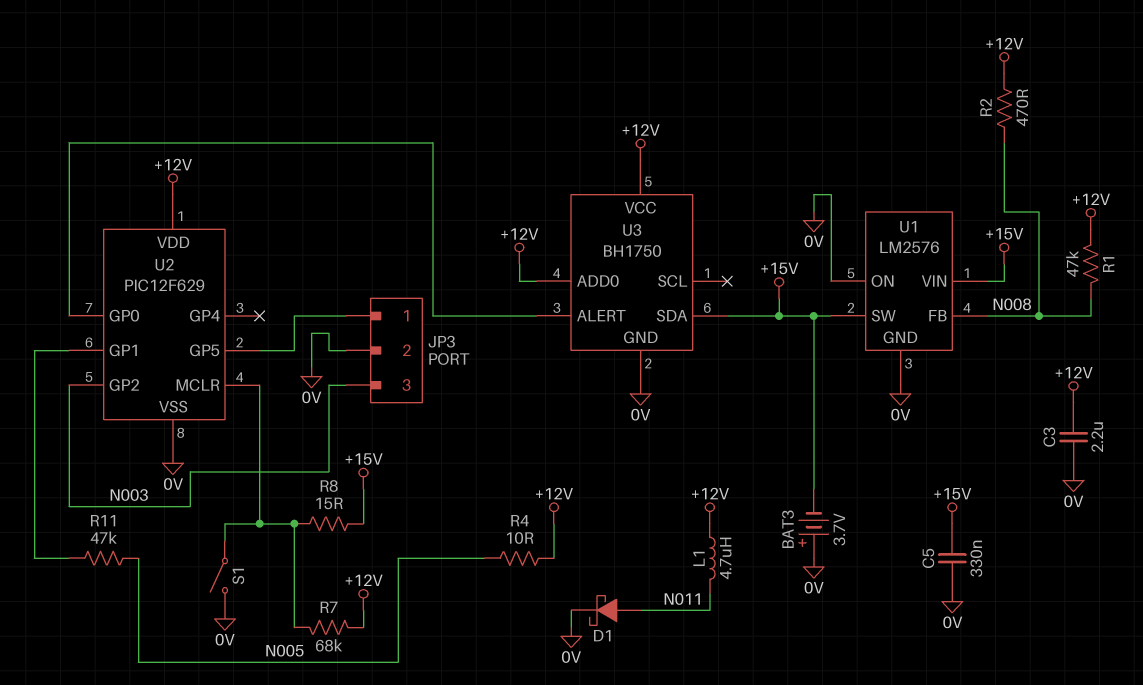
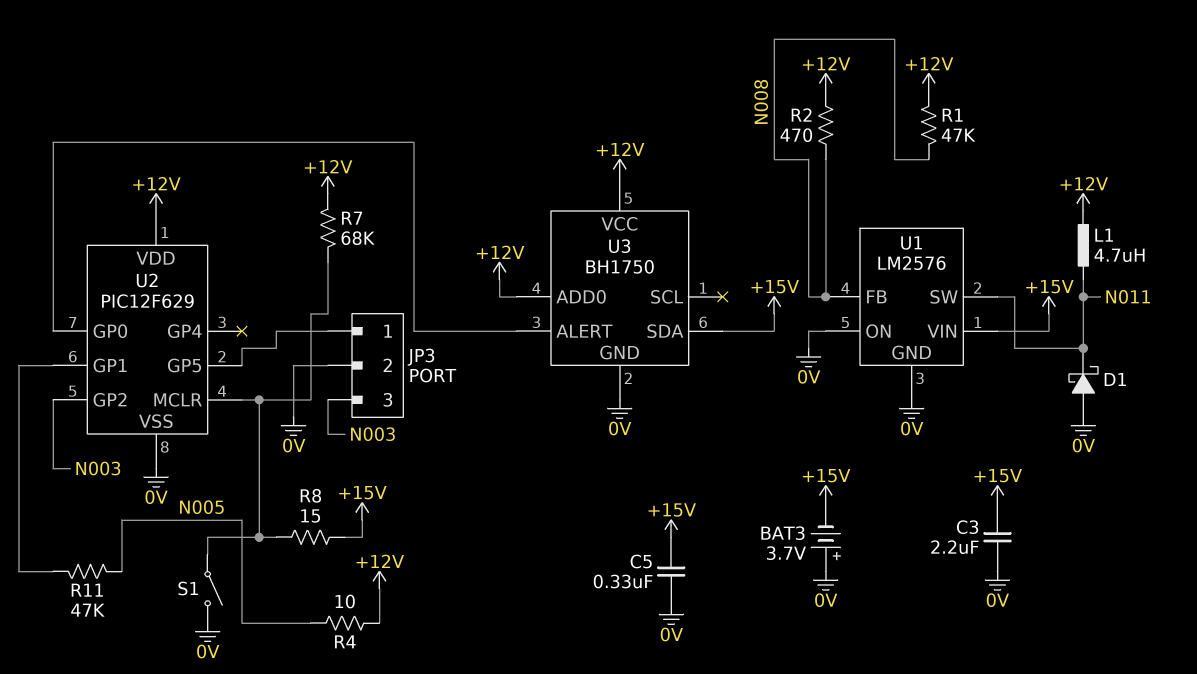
C3: 2.2uF (+12V, 0V) -> 2.2uF (+15V, 0V)
D1: schottky (A N011, K 0V) -> schottky (A 0V, K N011)
U1 pin SW: +15V -> N011

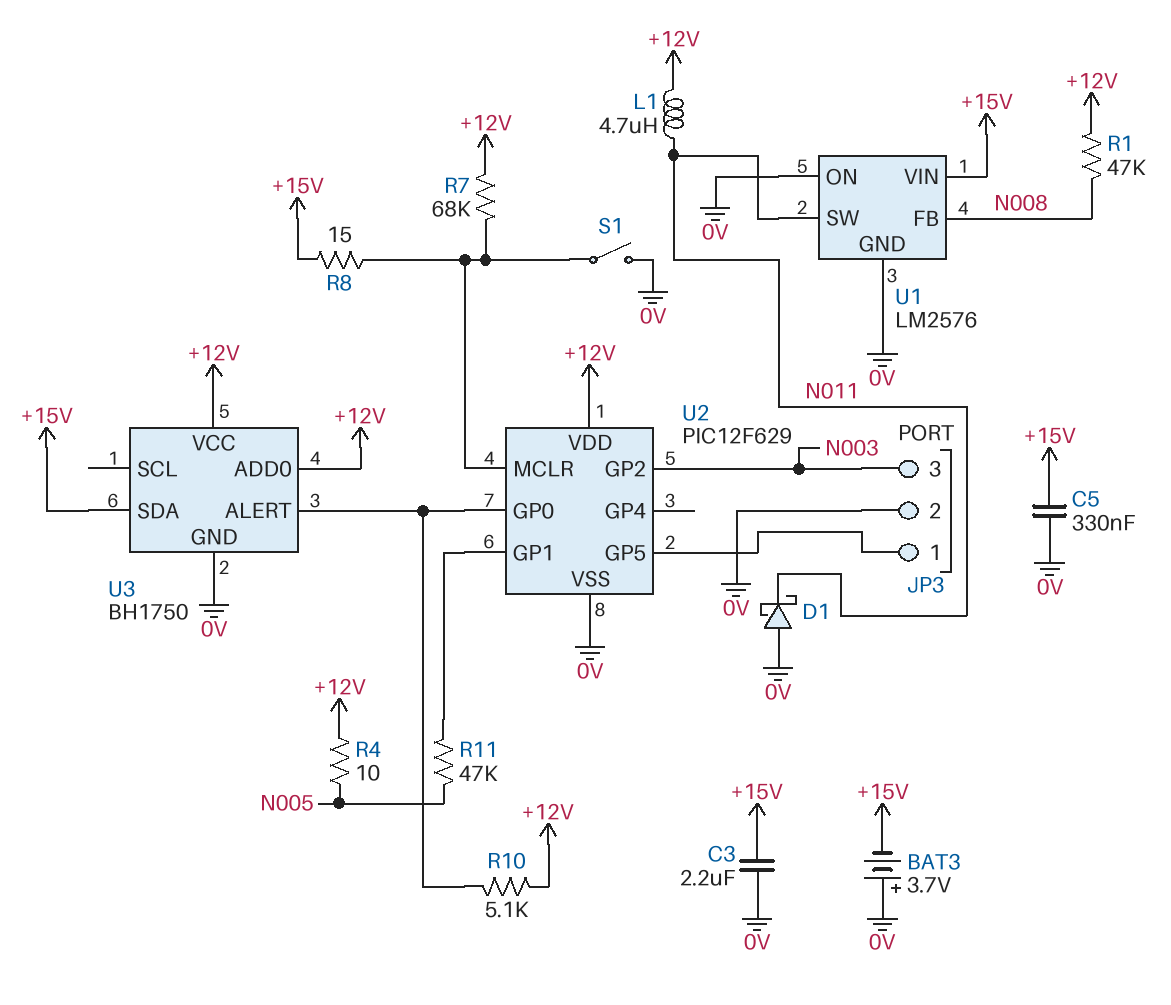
R2: 470 (+12V, N008) -> none
R10: none -> 5.1k (+12V, U2/GP0)

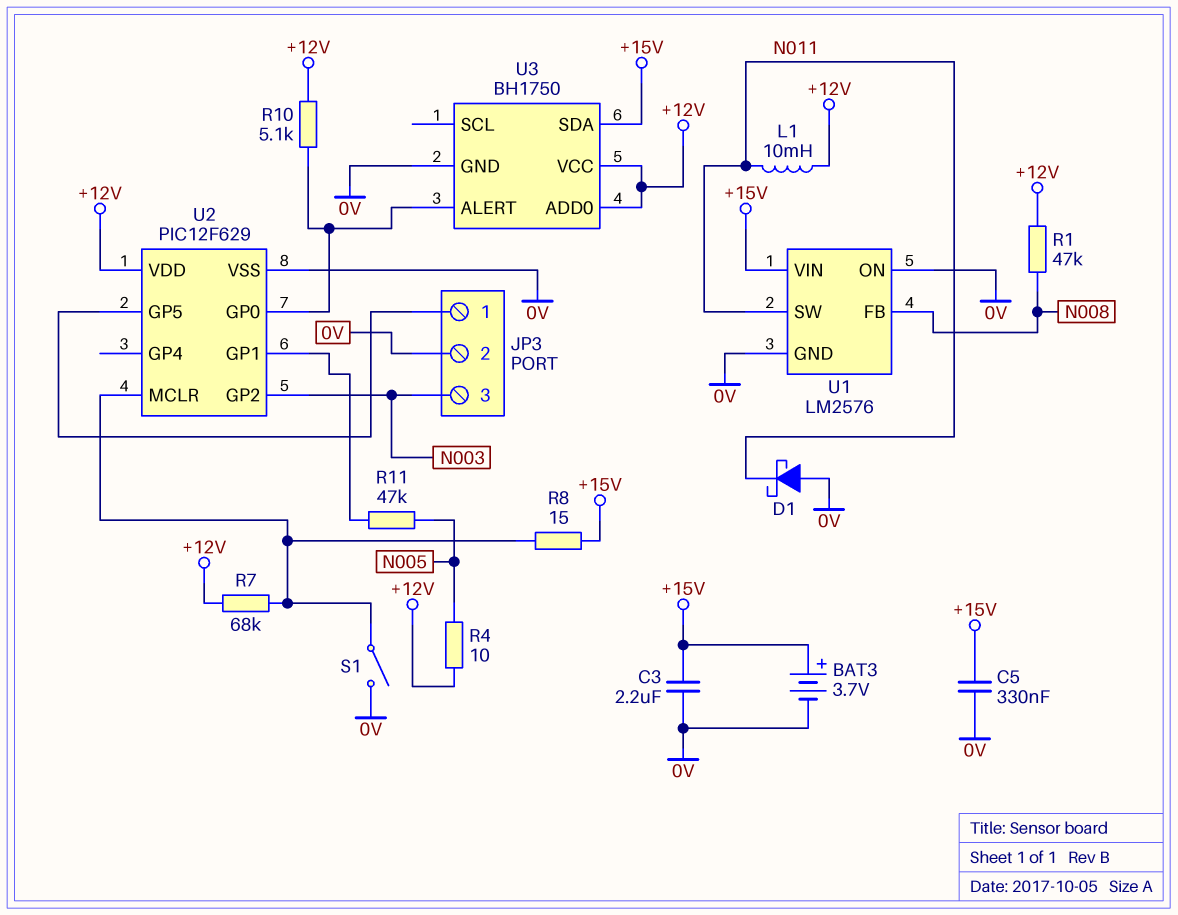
BAT3: 3.7V (plus 0V, minus +15V) -> 3.7V (plus +15V, minus 0V)
L1: 4.7uH (+12V, N011) -> 10mH (+12V, N011)

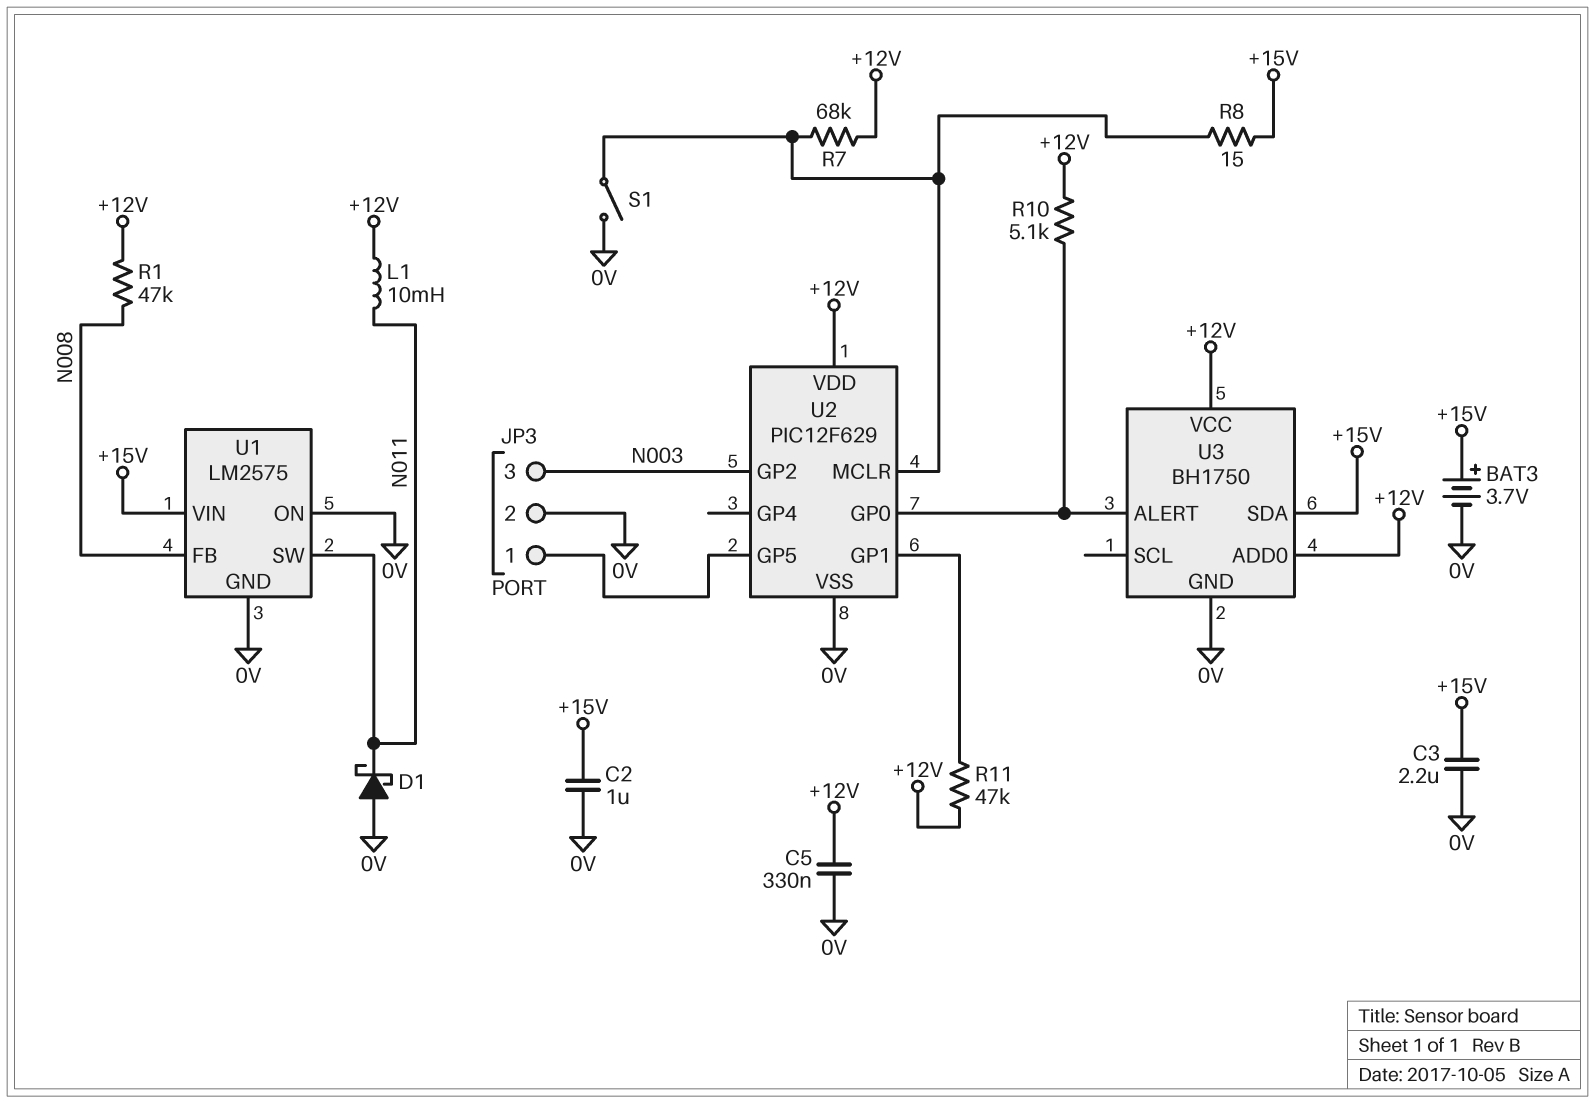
C2: none -> 1uF (+15V, 0V)
C5: 330nF (+15V, 0V) -> 330nF (+12V, 0V)
R4: 10 (+12V, N005) -> none
R11: 47k (N005, U2/GP1) -> 47k (+12V, U2/GP1)
U1: LM2576 -> LM2575

